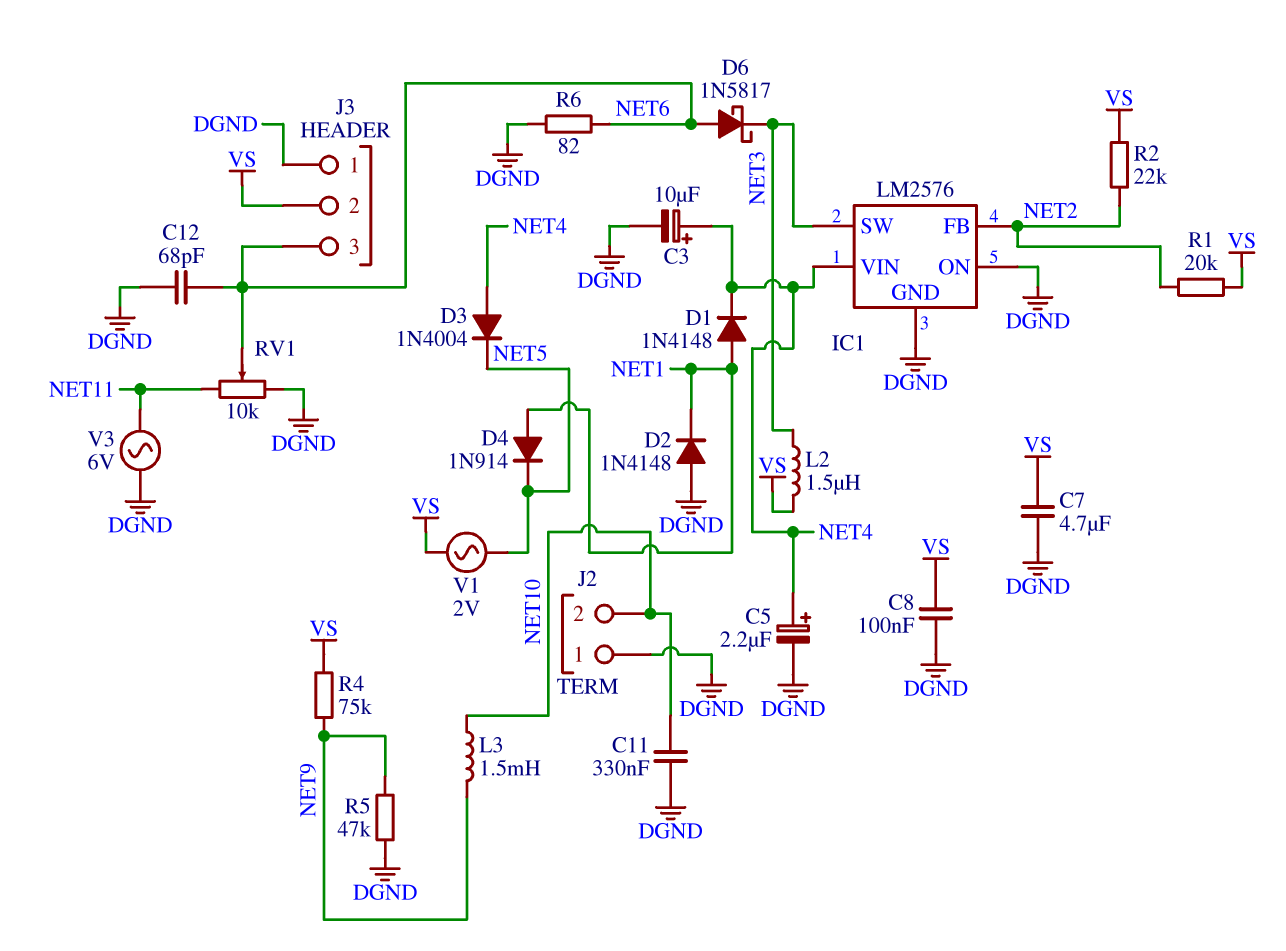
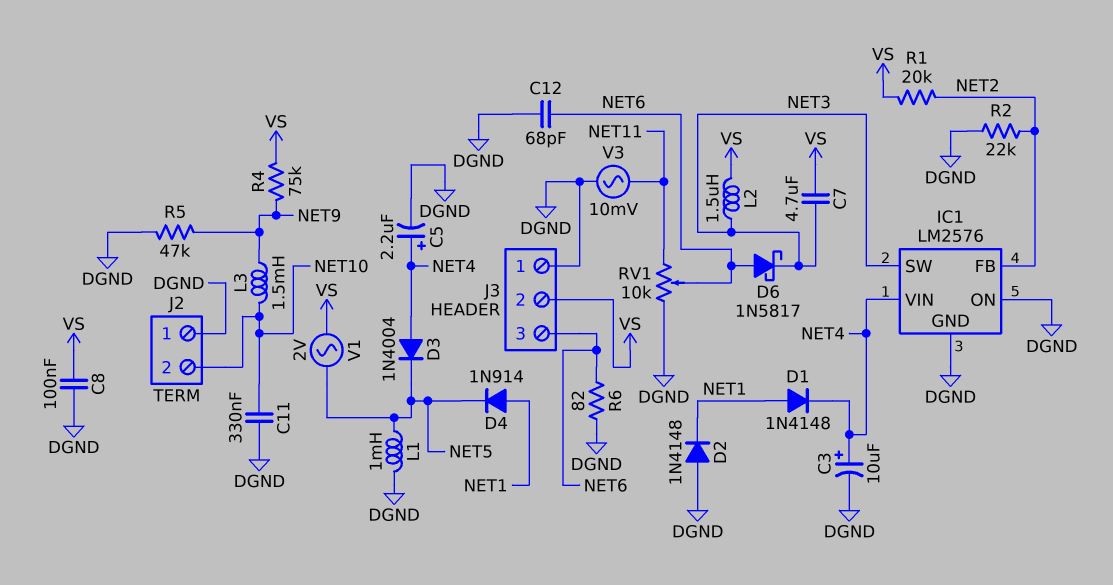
C7: 4.7uF (DGND, VS) -> 4.7uF (NET3, VS)
L1: none -> 1mH (DGND, NET5)
R2: 22k (NET2, VS) -> 22k (DGND, NET2)
V3: AC 6V (DGND, NET11) -> AC 10mV (DGND, NET11)

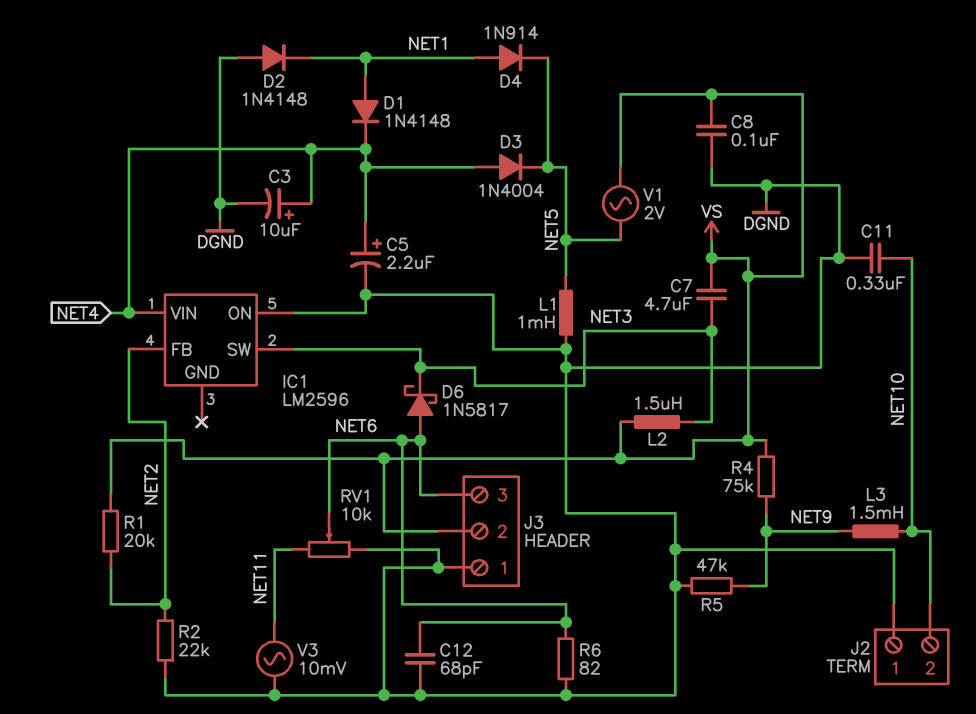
IC1: LM2576 -> LM2596
IC1 pin GND: DGND -> none

